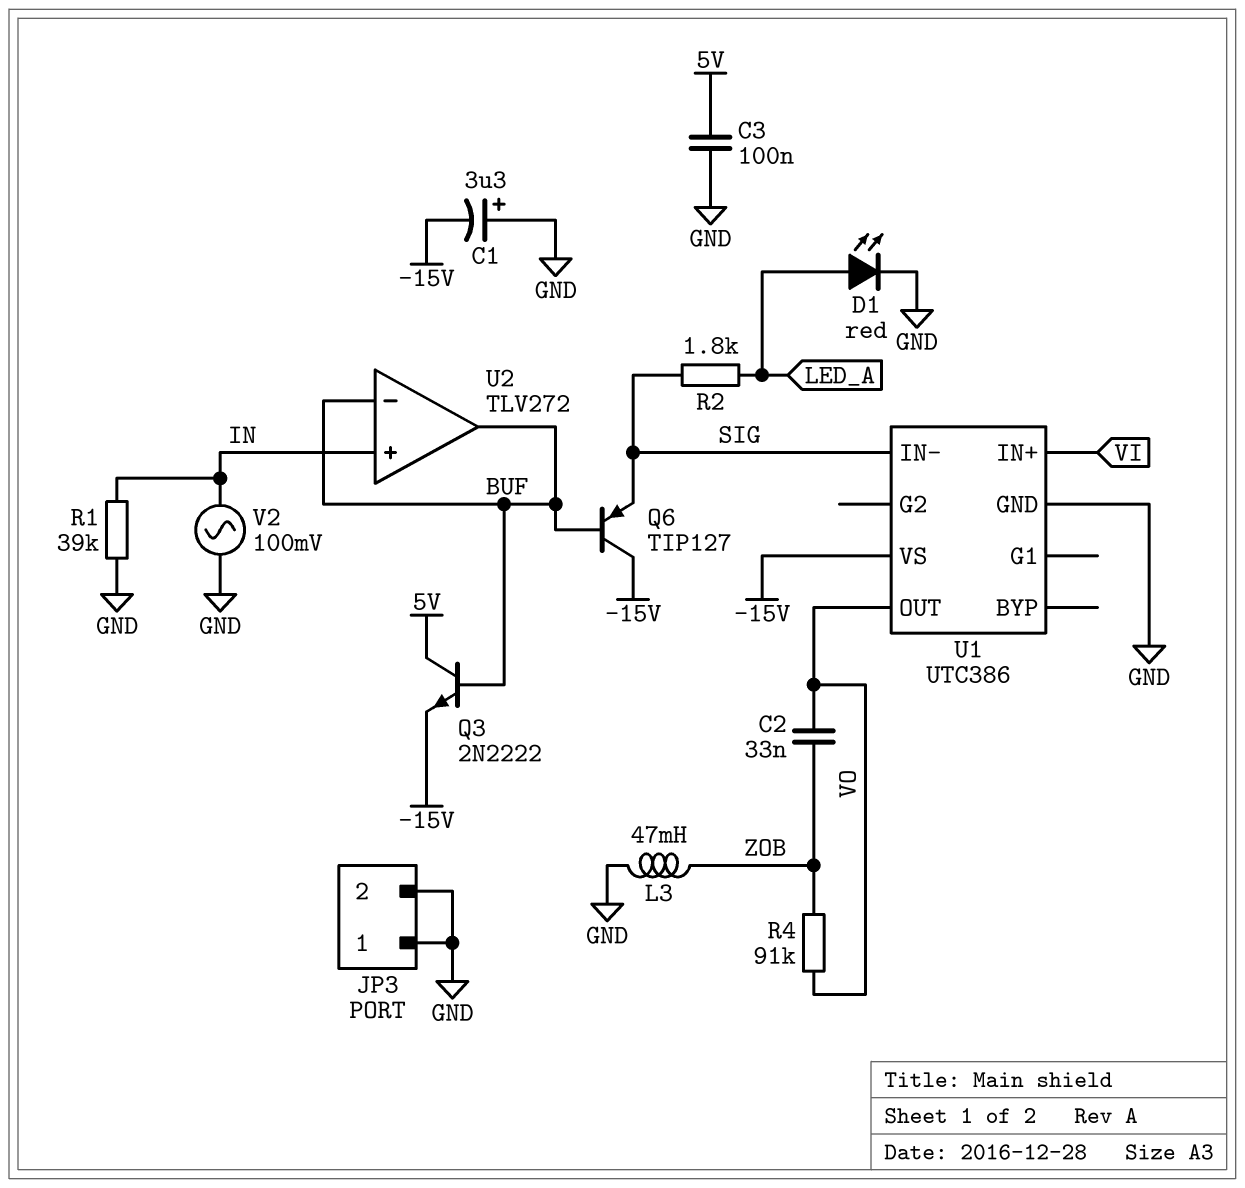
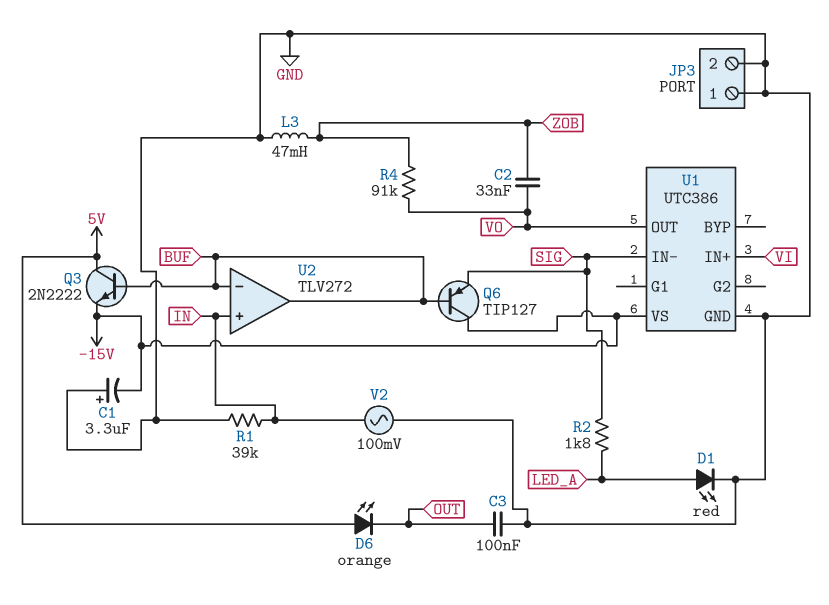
C3: 100nF (5V, GND) -> 100nF (GND, OUT)
D6: none -> LED orange (A 5V, K OUT)

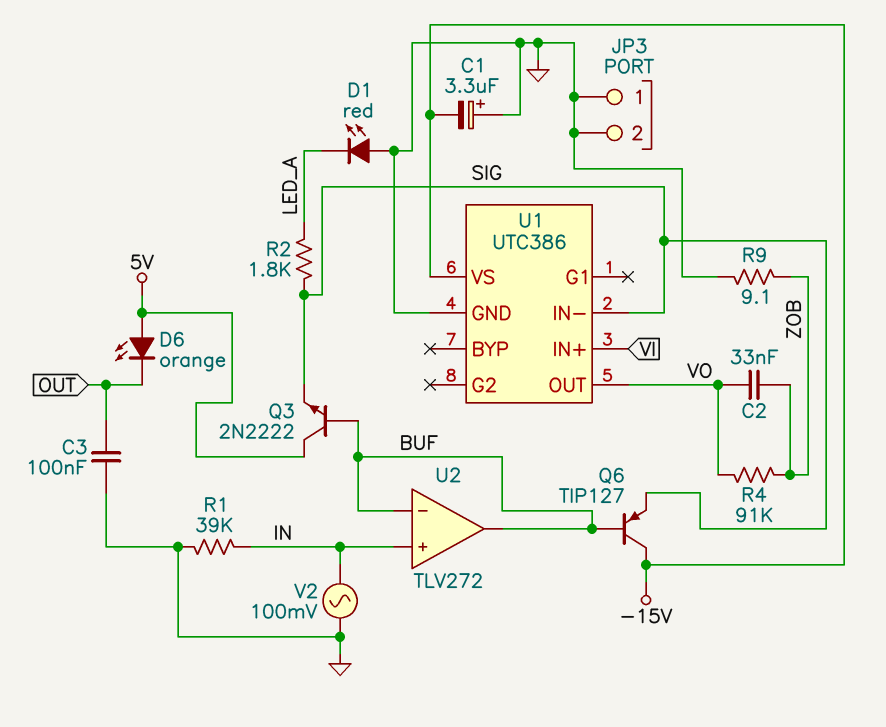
D1: LED red (A LED_A, K GND) -> LED red (A GND, K LED_A)
L3: 47mH (GND, ZOB) -> none
Q3: NPN 2N2222 (B BUF, C 5V, E -15V) -> NPN 2N2222 (B BUF, C 5V, E SIG)
R9: none -> 9.1 (GND, ZOB)

